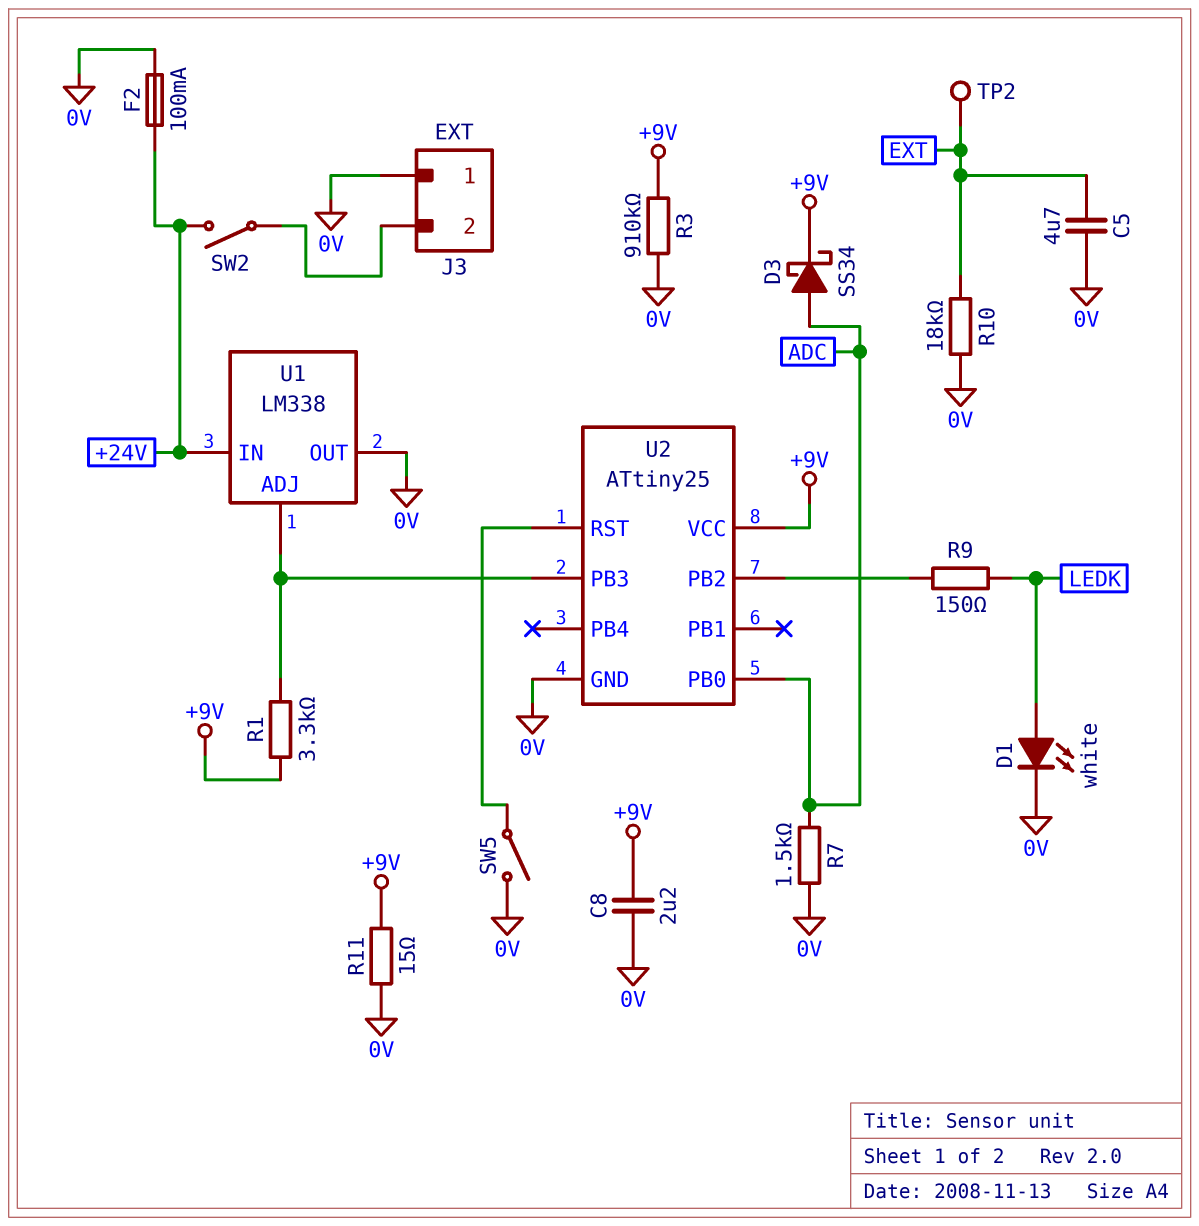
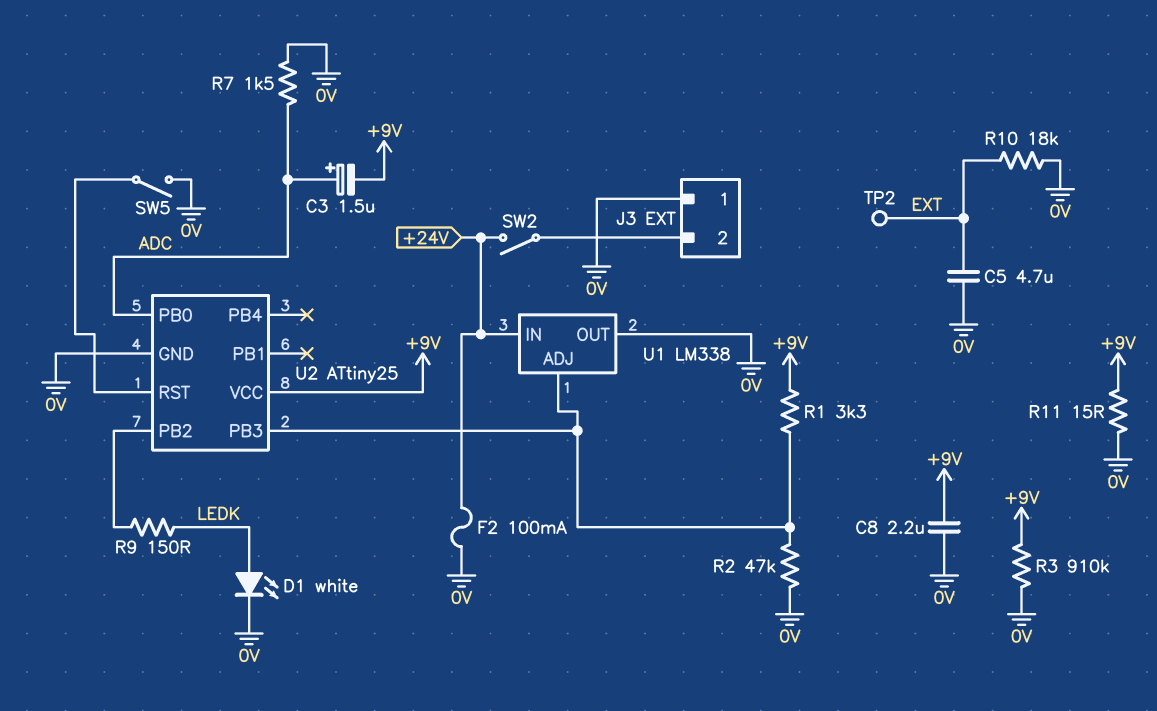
C3: none -> 1.5uF (plus ADC, minus +9V)
D3: schottky SS34 (A ADC, K +9V) -> none
R2: none -> 47k (0V, U1/ADJ)

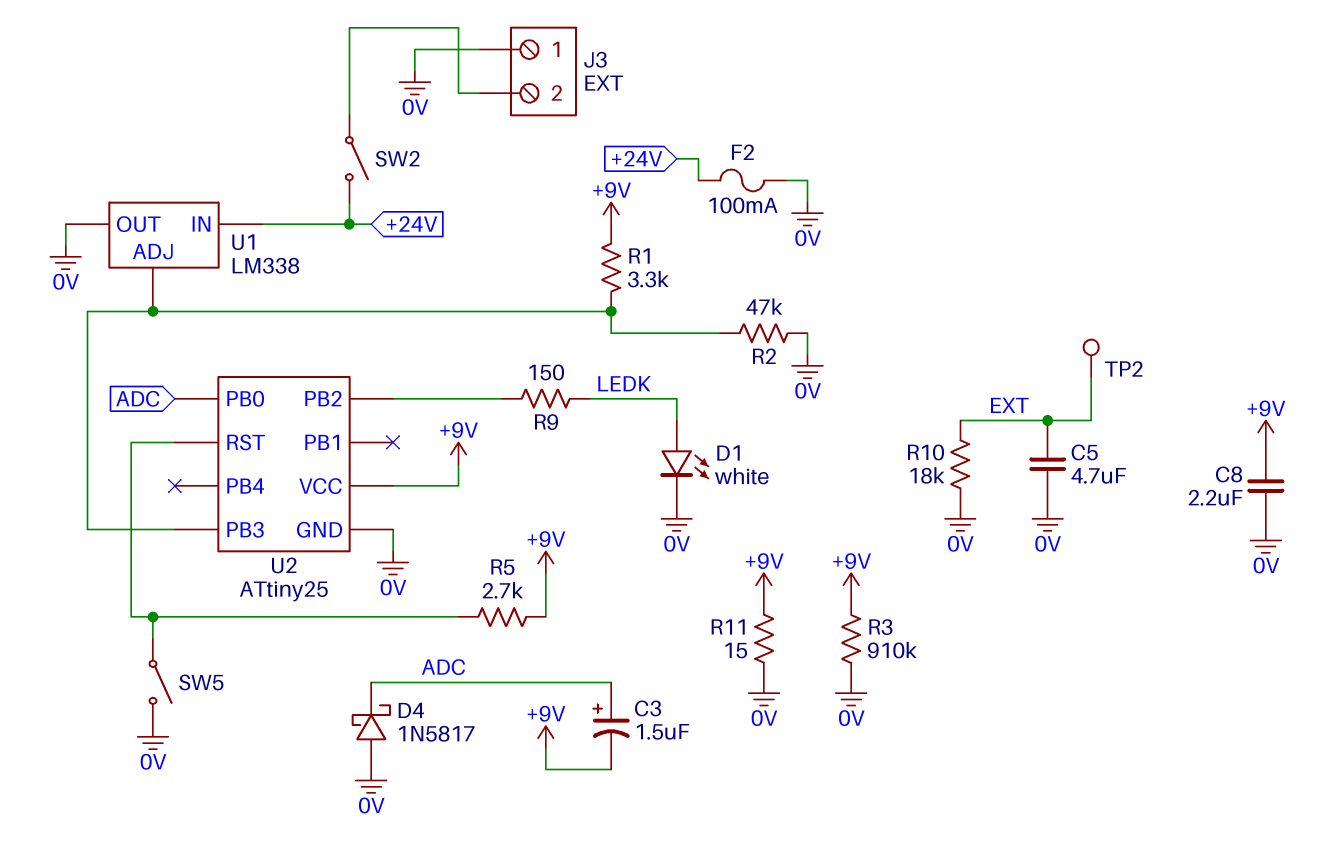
D4: none -> schottky 1N5817 (A 0V, K ADC)
R5: none -> 2.7k (+9V, U2/RST)
R7: 1.5k (0V, ADC) -> none

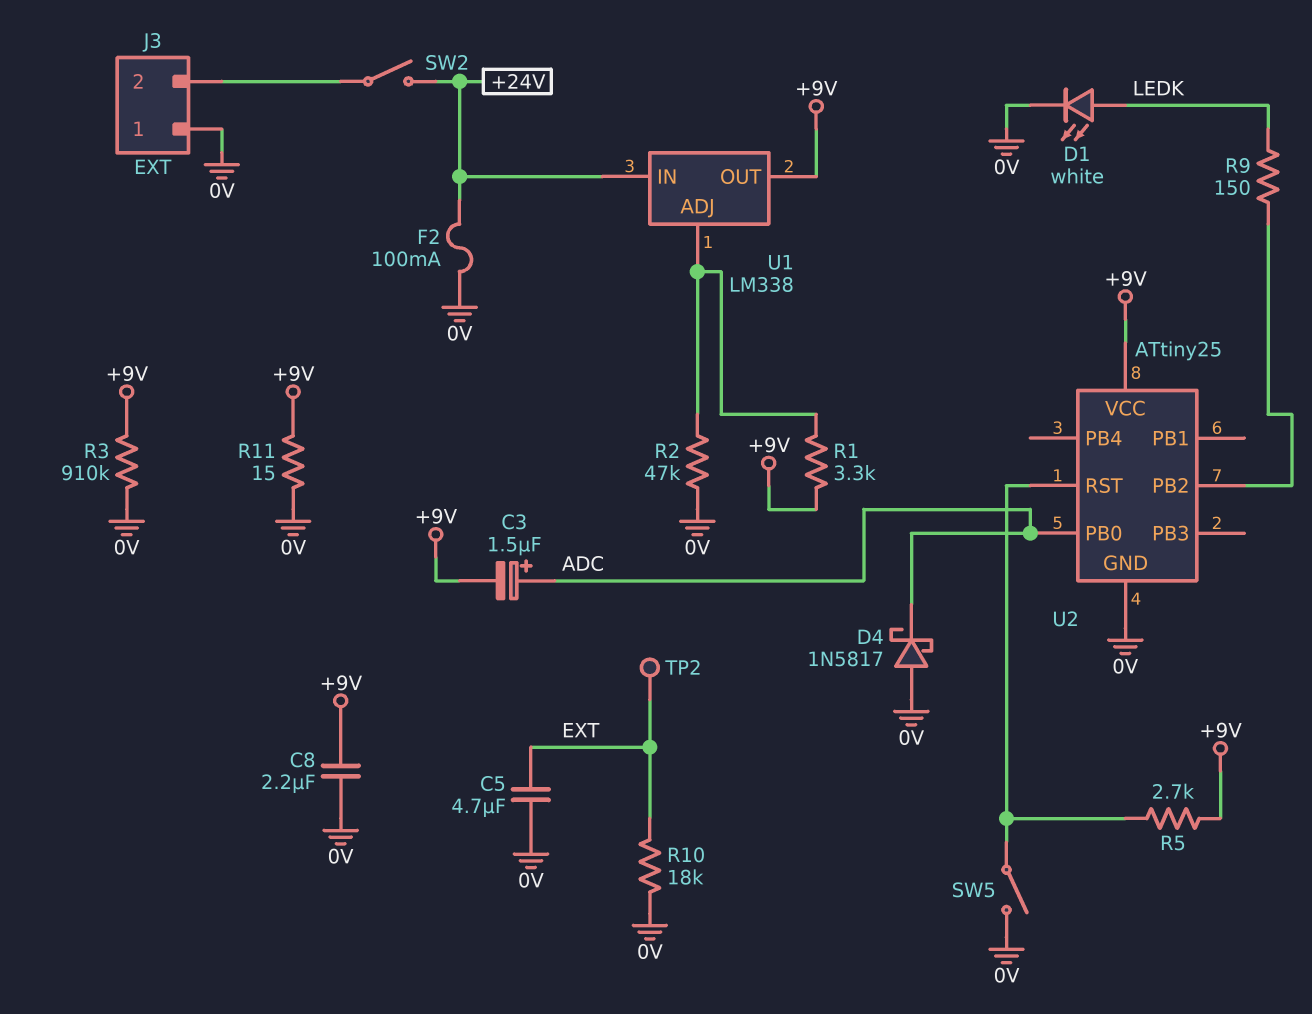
U1 pin OUT: 0V -> +9V
U2 pin PB3: U1/ADJ -> none

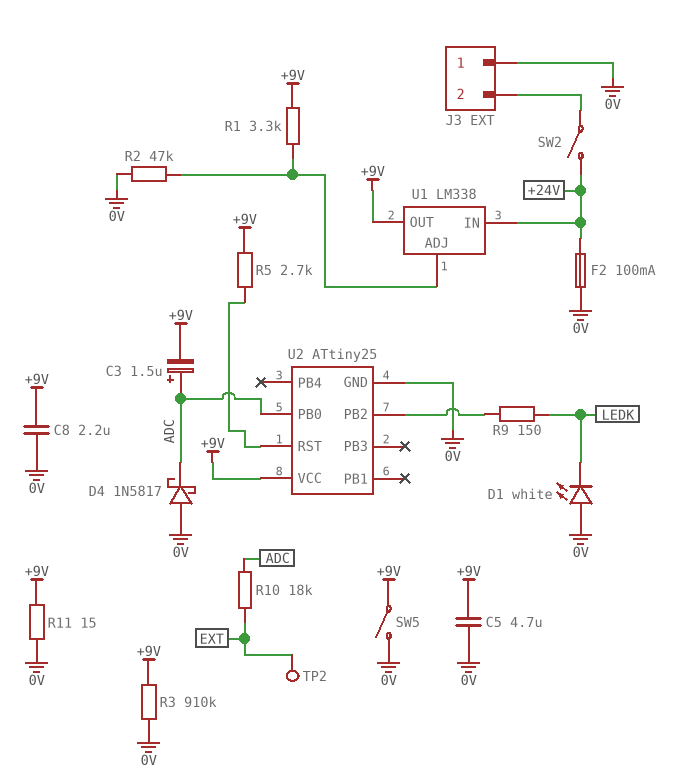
C5: 4.7uF (0V, EXT) -> 4.7uF (+9V, 0V)
D1: LED white (A LEDK, K 0V) -> LED white (A 0V, K LEDK)
R10: 18k (0V, EXT) -> 18k (ADC, EXT)
SW5: switch (0V, U2/RST) -> switch (+9V, 0V)

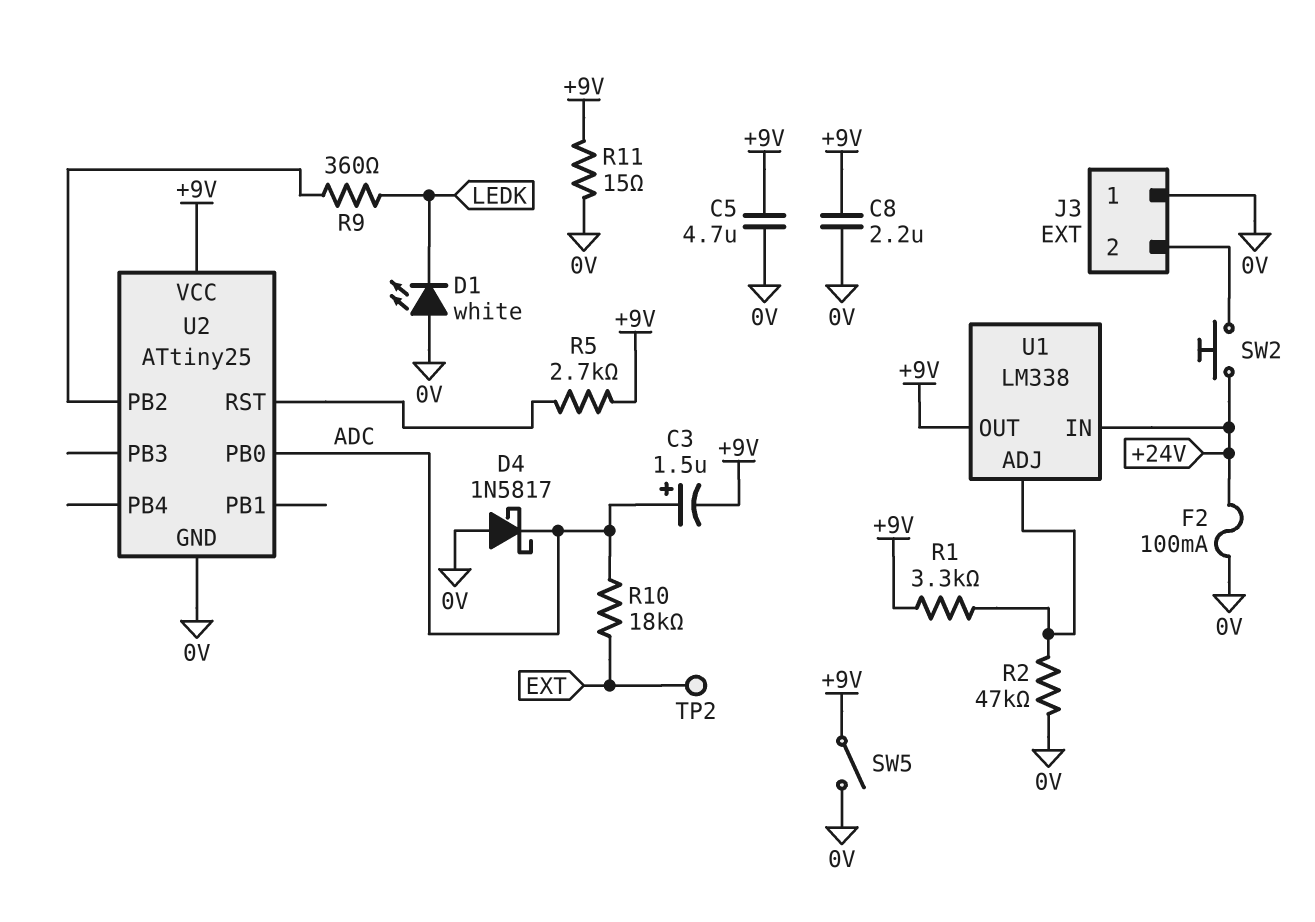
R3: 910k (+9V, 0V) -> none
R9: 150 (LEDK, U2/PB2) -> 360 (LEDK, U2/PB2)
SW2: switch (+24V, J3/2) -> button (+24V, J3/2)

